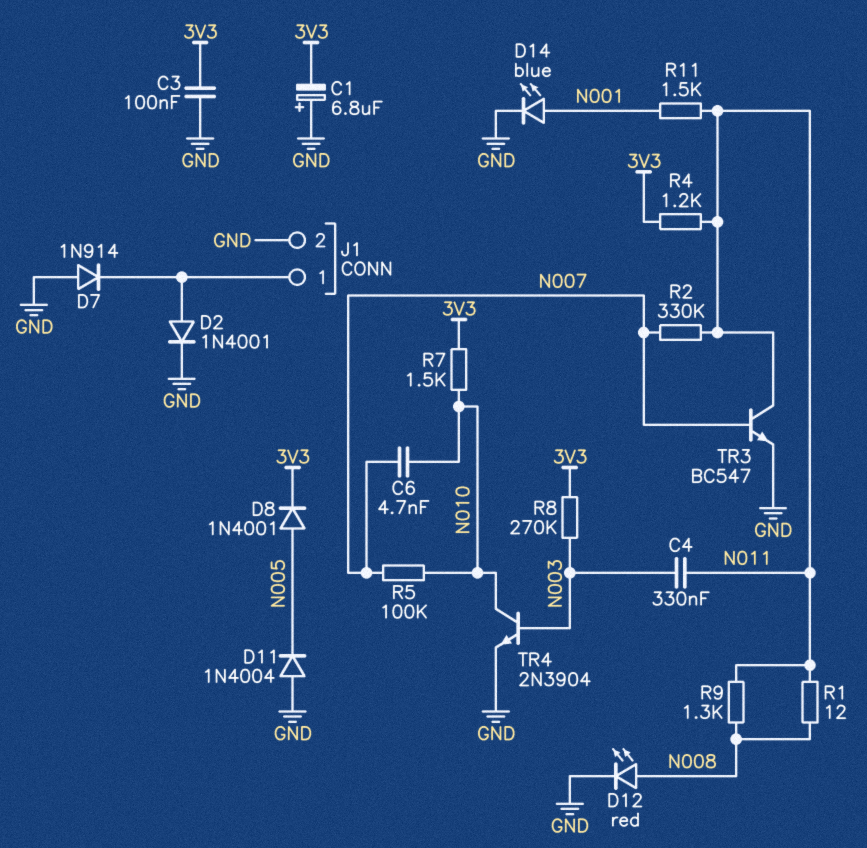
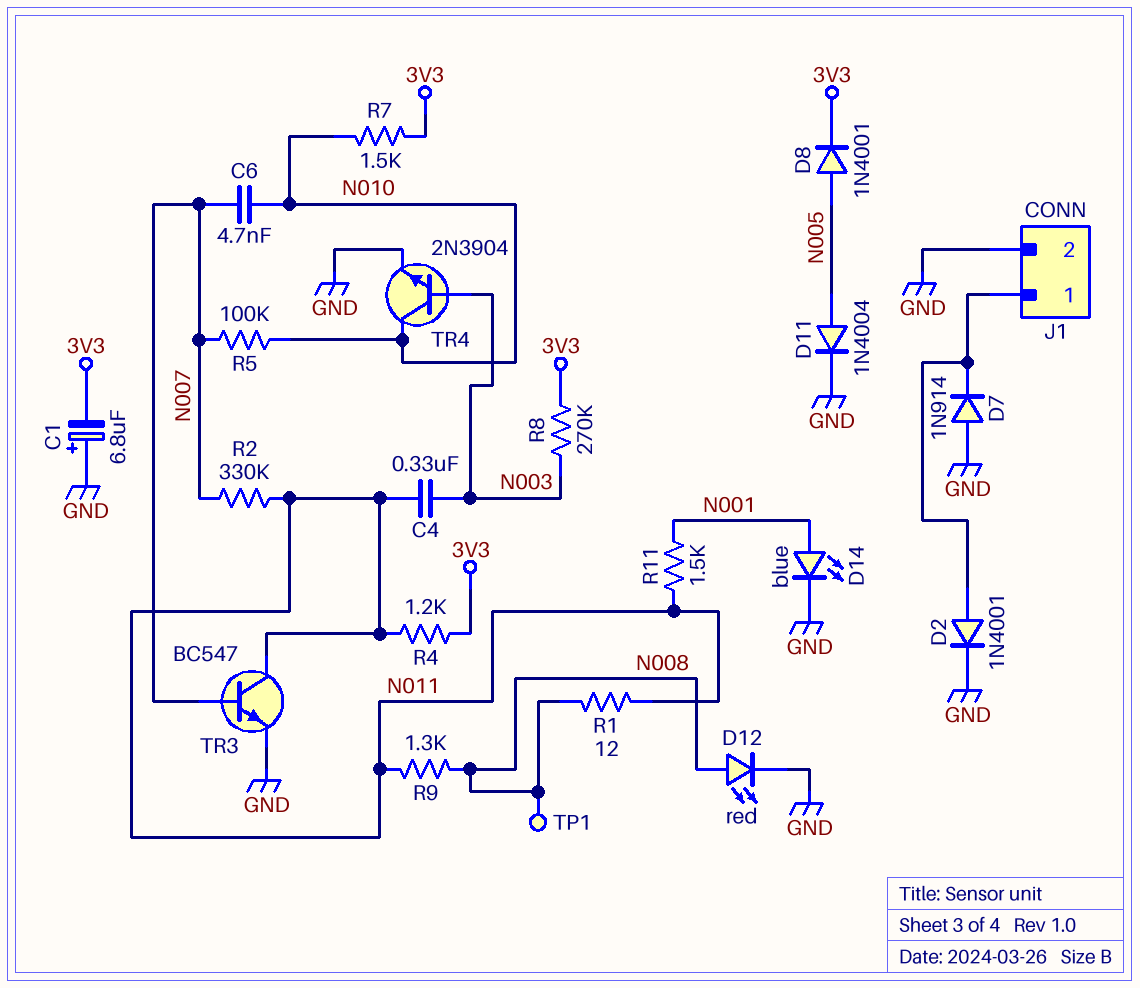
C3: 100nF (3V3, GND) -> none
D11: diode 1N4004 (A GND, K N005) -> diode 1N4004 (A N005, K GND)
TP1: none -> test point (N008)

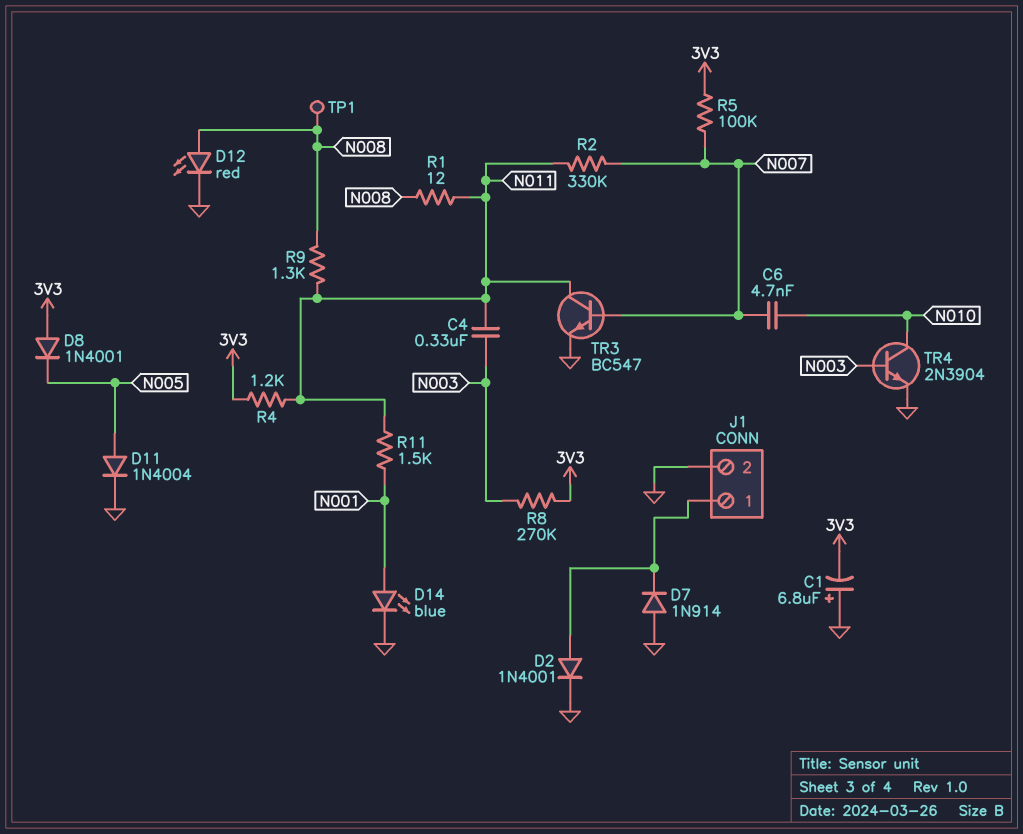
D8: diode 1N4001 (A N005, K 3V3) -> diode 1N4001 (A 3V3, K N005)
R5: 100k (N007, N010) -> 100k (3V3, N007)
R7: 1.5k (3V3, N010) -> none

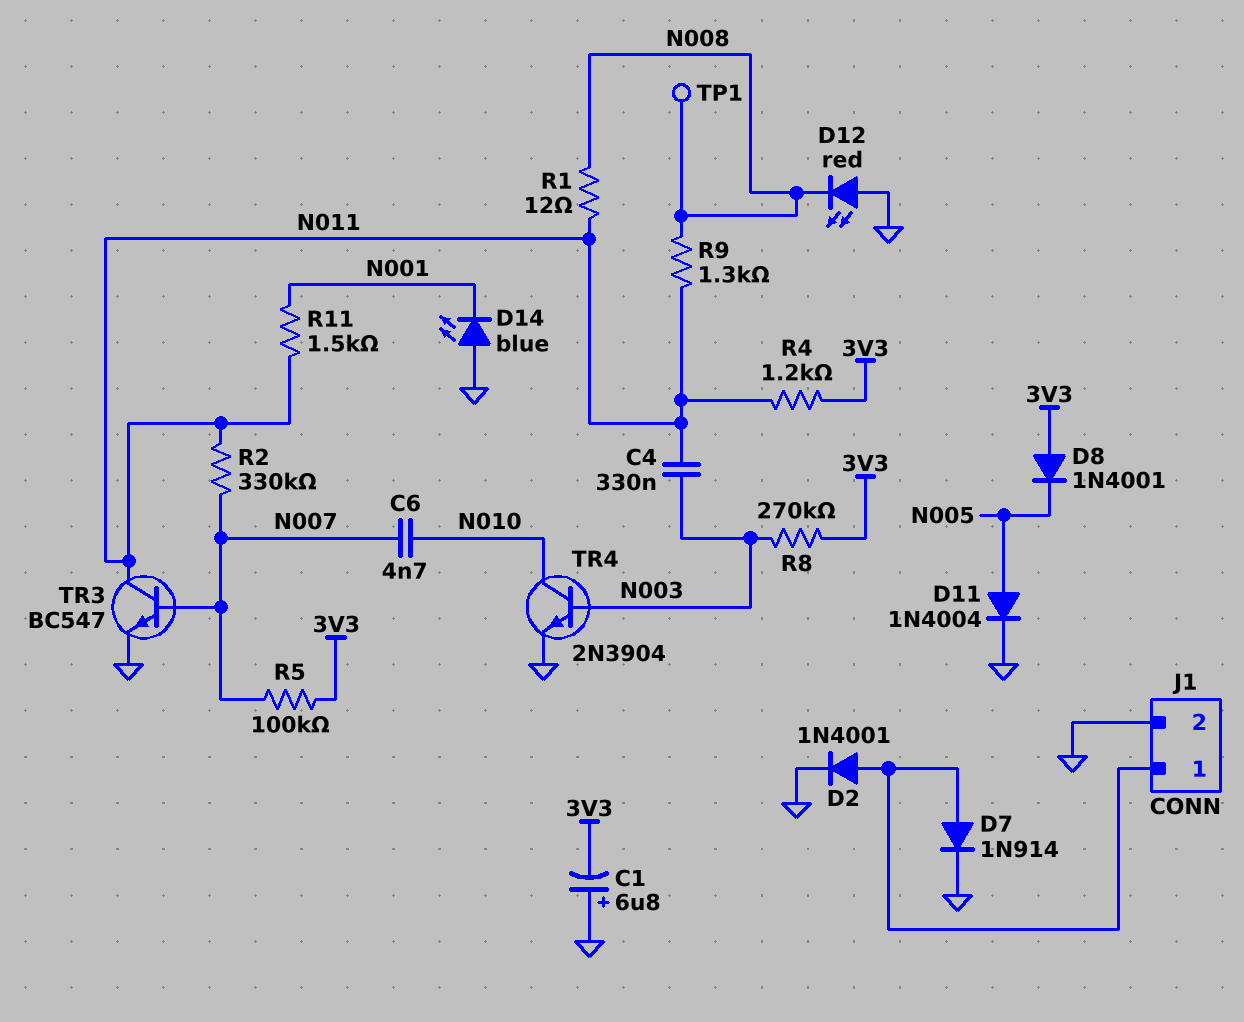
D7: diode 1N914 (A GND, K J1/1) -> diode 1N914 (A J1/1, K GND)
D12: LED red (A N008, K GND) -> LED red (A GND, K N008)
D14: LED blue (A N001, K GND) -> LED blue (A GND, K N001)

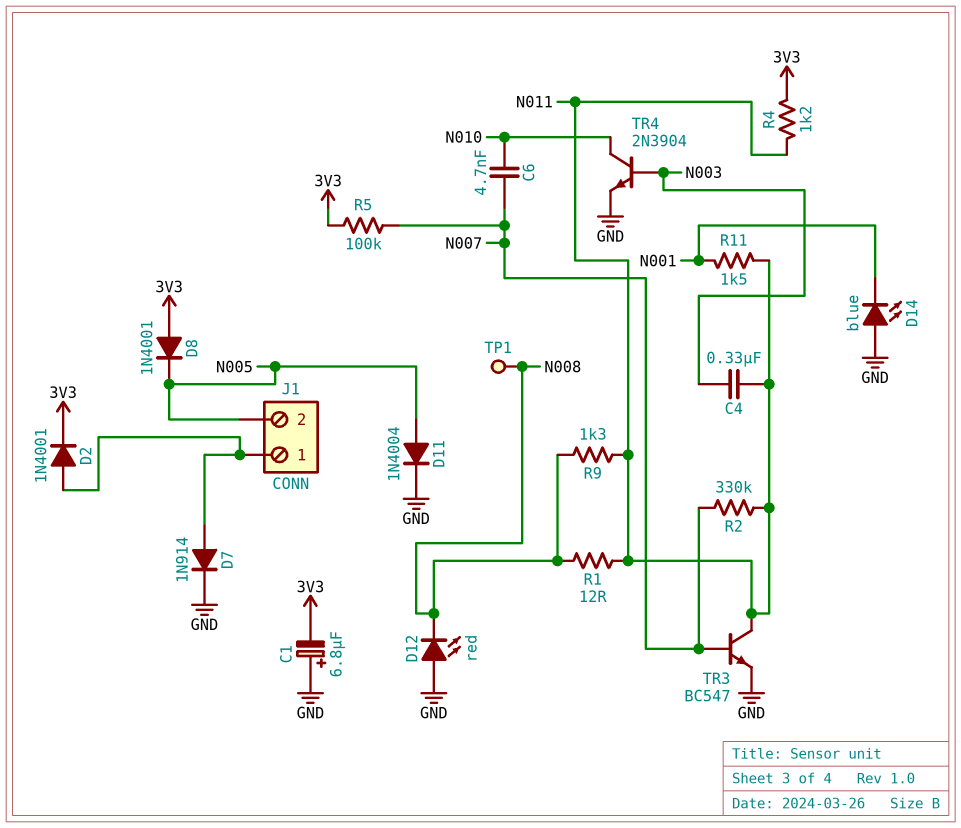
D2: diode 1N4001 (A J1/1, K GND) -> diode 1N4001 (A J1/1, K 3V3)
J1 pin 2: GND -> N005
R8: 270k (3V3, N003) -> none

